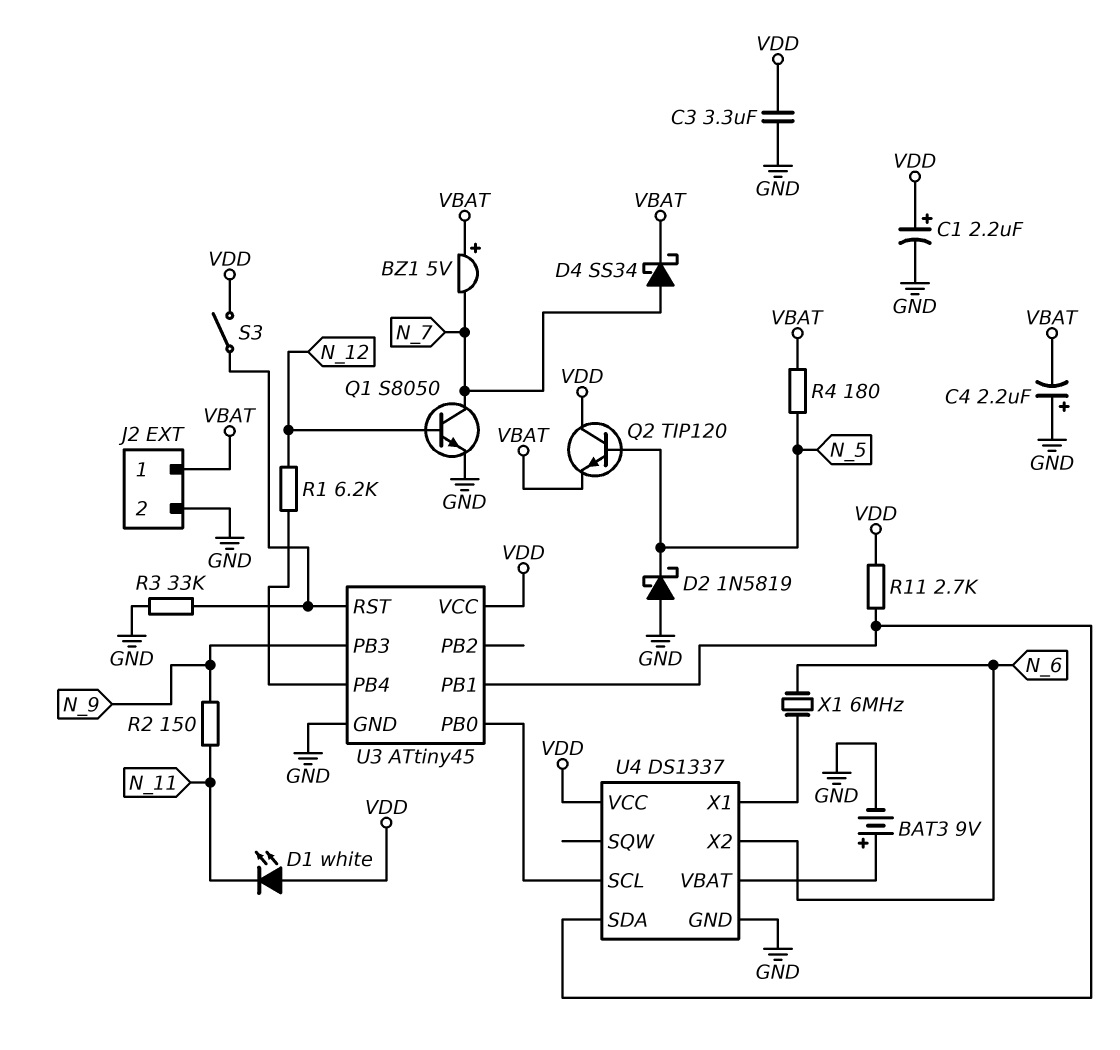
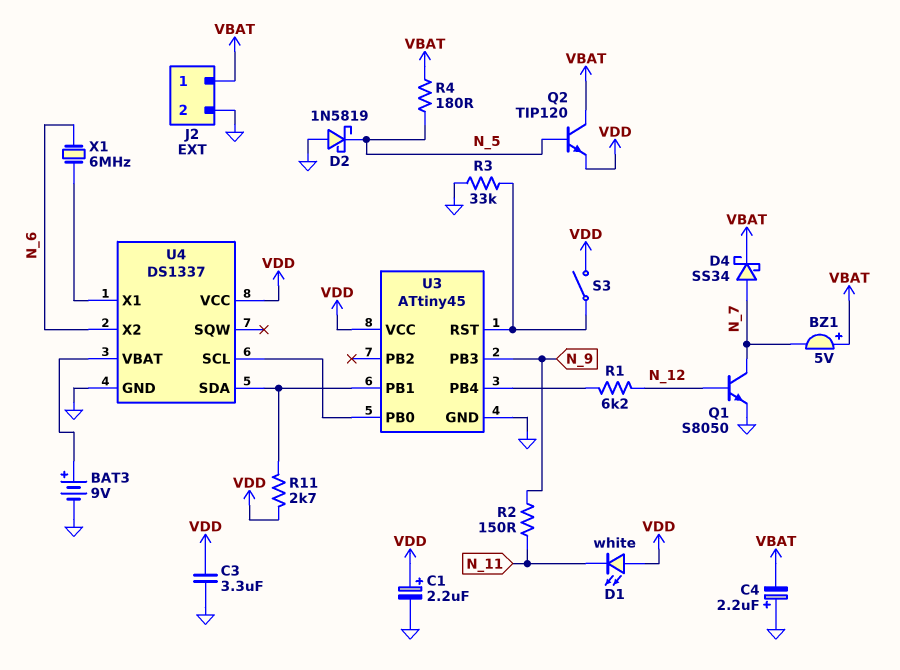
Q2: NPN TIP120 (B N_5, C VDD, E VBAT) -> NPN TIP120 (B N_5, C VBAT, E VDD)

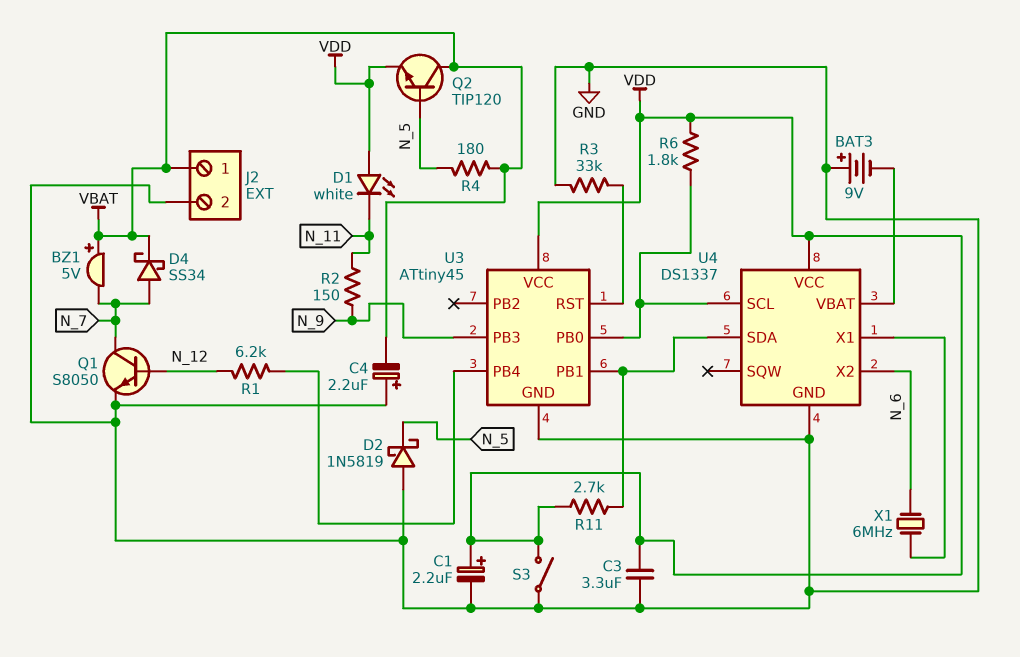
BAT3: 9V (plus U4/VBAT, minus GND) -> 9V (plus GND, minus U4/VBAT)
R6: none -> 1.8k (U3/PB0, VDD)
S3: switch (U3/RST, VDD) -> switch (GND, VDD)

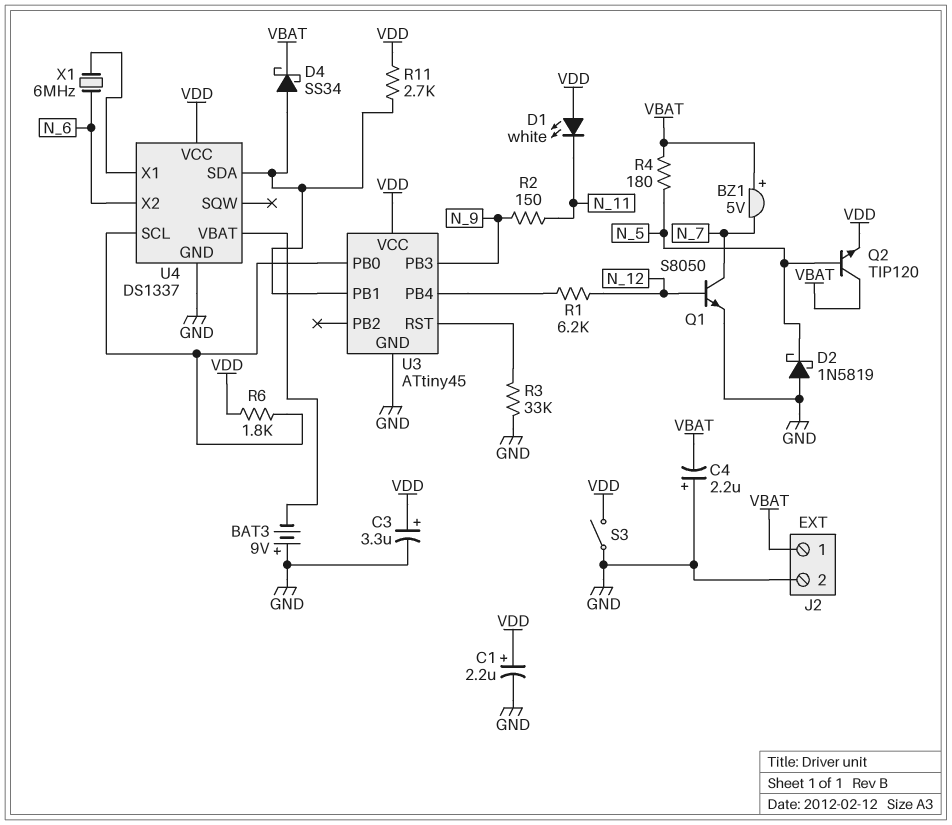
C3: 3.3uF (GND, VDD) -> 3.3uF (plus VDD, minus GND)
D4: schottky SS34 (A N_7, K VBAT) -> schottky SS34 (A U3/PB1, K VBAT)

